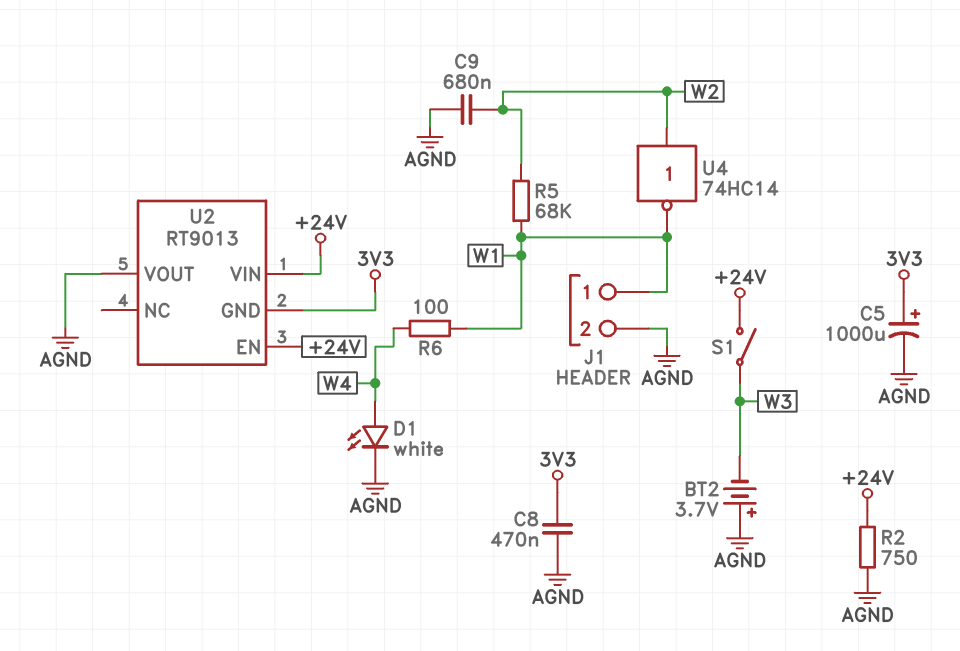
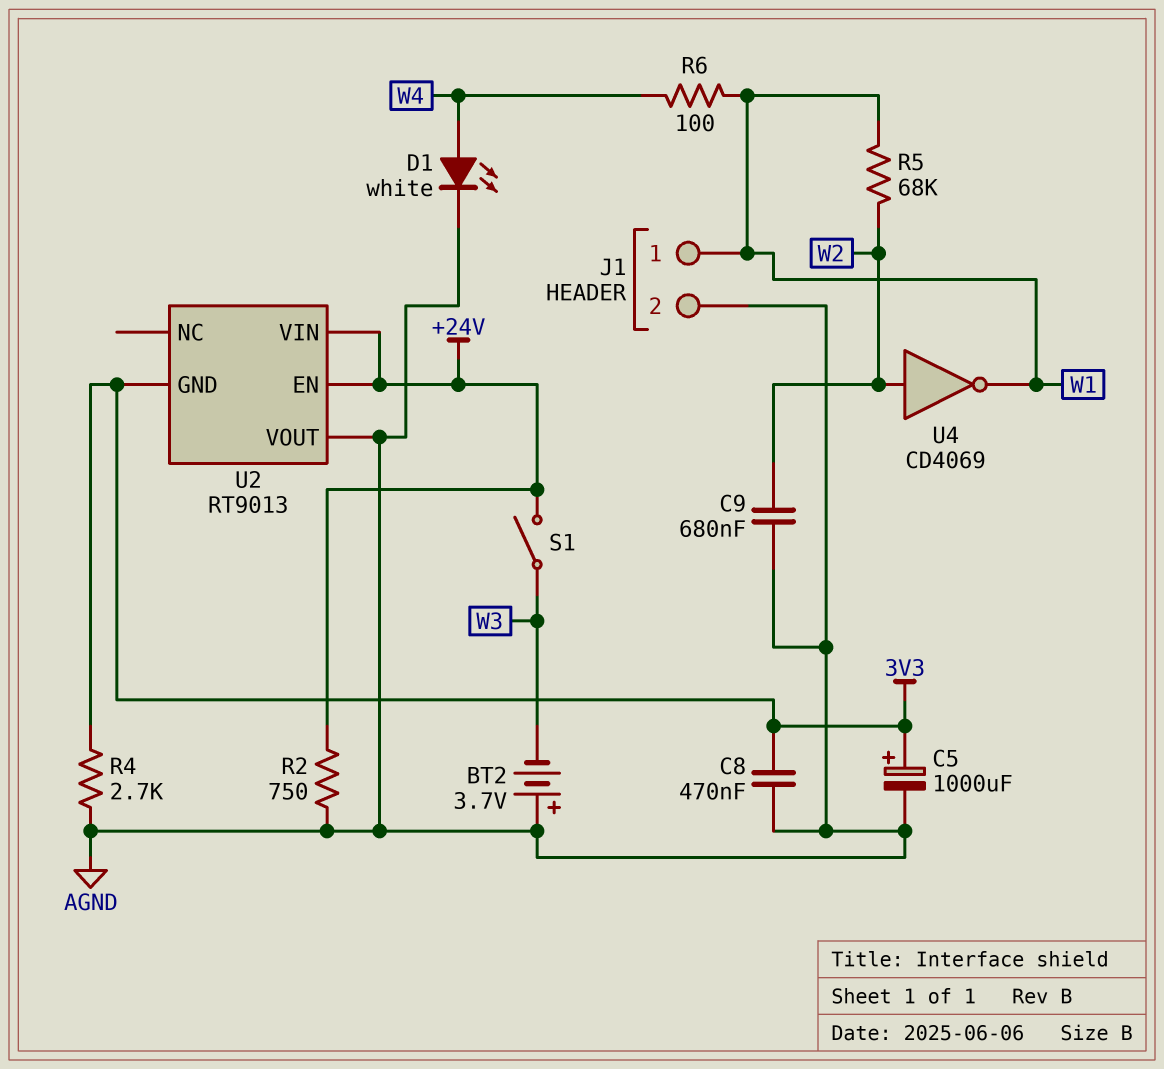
R4: none -> 2.7k (3V3, AGND)
U4: NOT 74HC14 (in W2, out W1) -> NOT CD4069 (in W2, out W1)

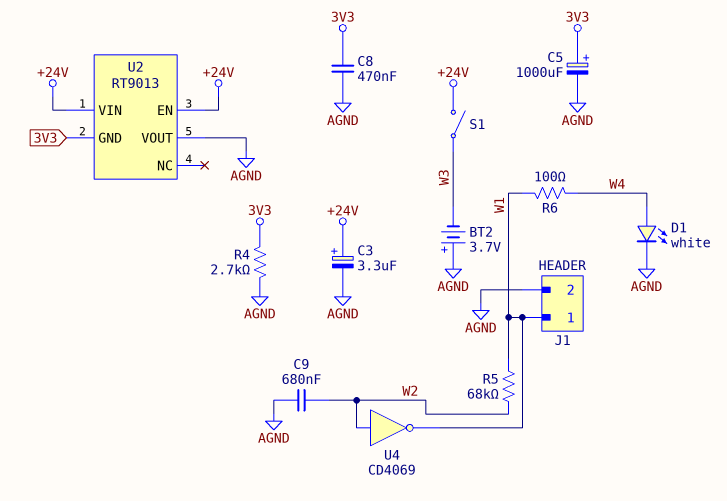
C3: none -> 3.3uF (plus +24V, minus AGND)
R2: 750 (+24V, AGND) -> none

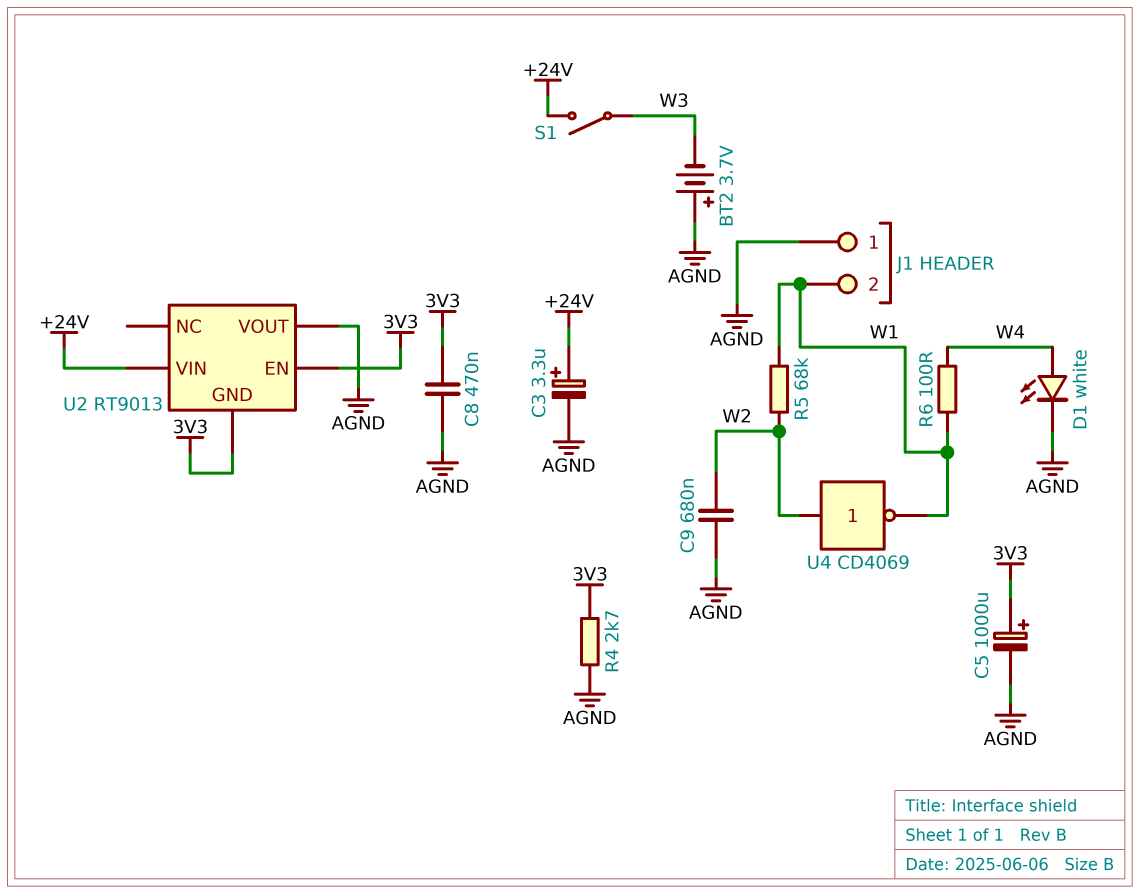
J1 pin 1: W1 -> AGND
J1 pin 2: AGND -> W1
U2 pin EN: +24V -> 3V3

